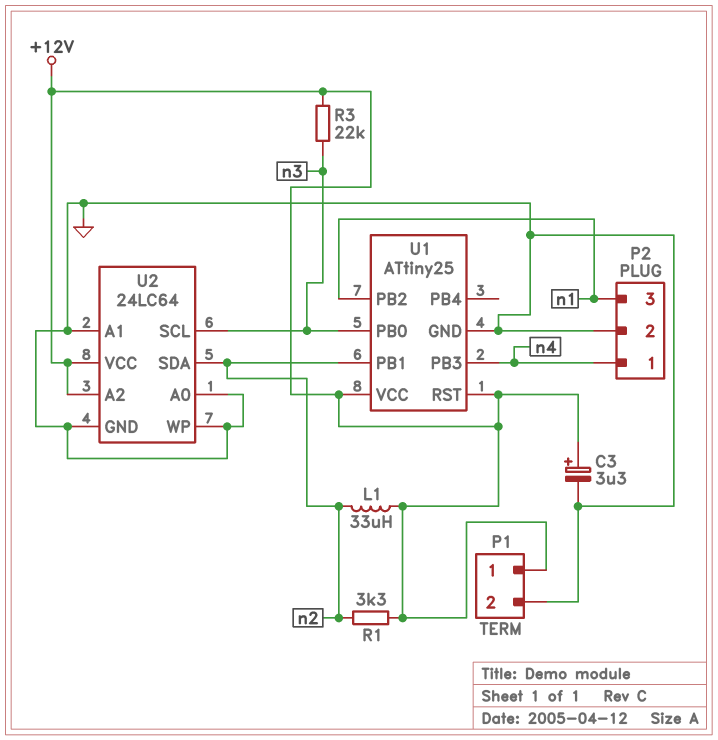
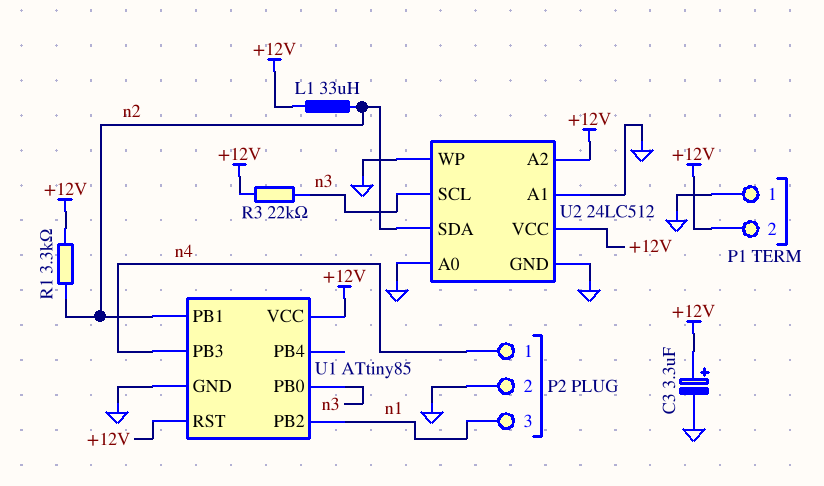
P1 pin 1: +12V -> GND
P1 pin 2: GND -> +12V
U1: ATtiny25 -> ATtiny85
U2: 24LC64 -> 24LC512

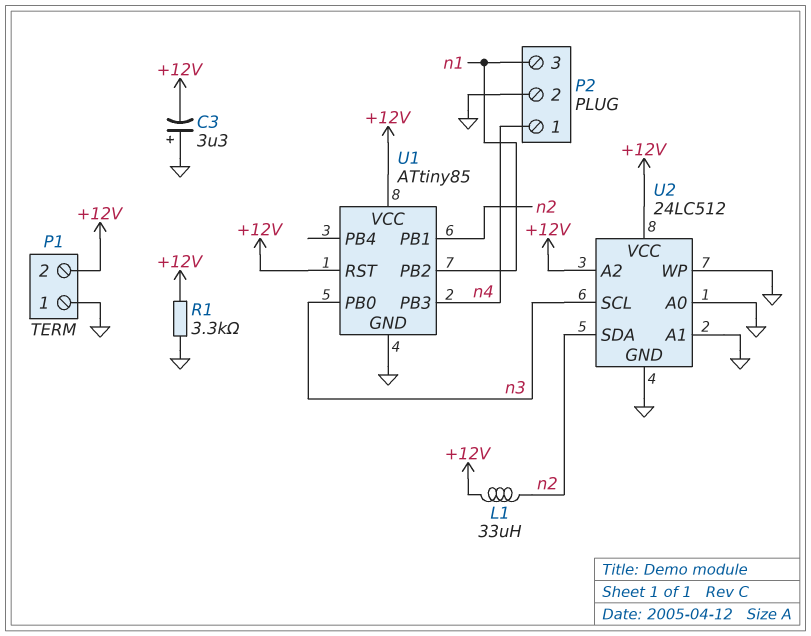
C3: 3.3uF (plus +12V, minus GND) -> 3.3uF (plus GND, minus +12V)
R1: 3.3k (+12V, n2) -> 3.3k (+12V, GND)
R3: 22k (+12V, n3) -> none

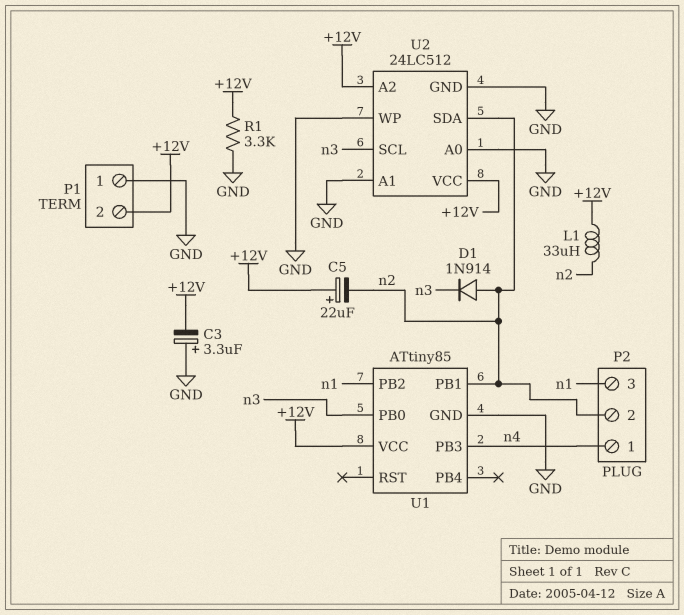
C5: none -> 22uF (plus +12V, minus n2)
D1: none -> diode 1N914 (A n2, K n3)
P2 pin 2: GND -> n2
U1 pin RST: +12V -> none

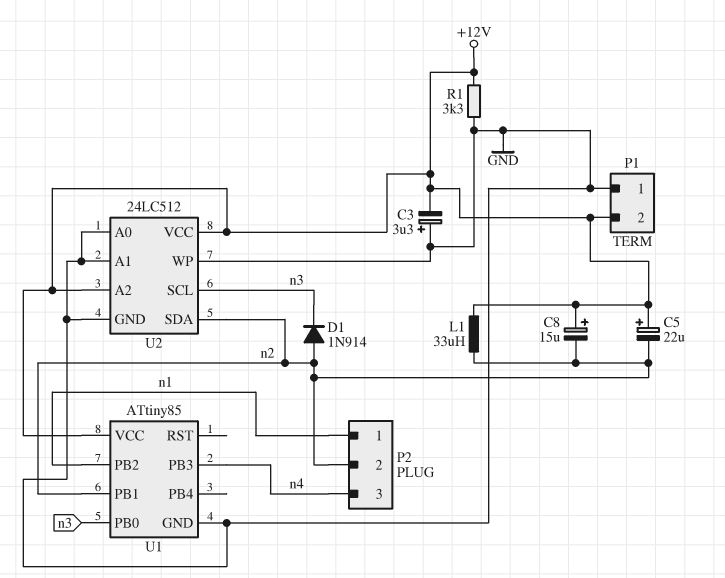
C8: none -> 15uF (plus +12V, minus n2)
P2 pin 1: n4 -> n1
P2 pin 3: n1 -> n4

